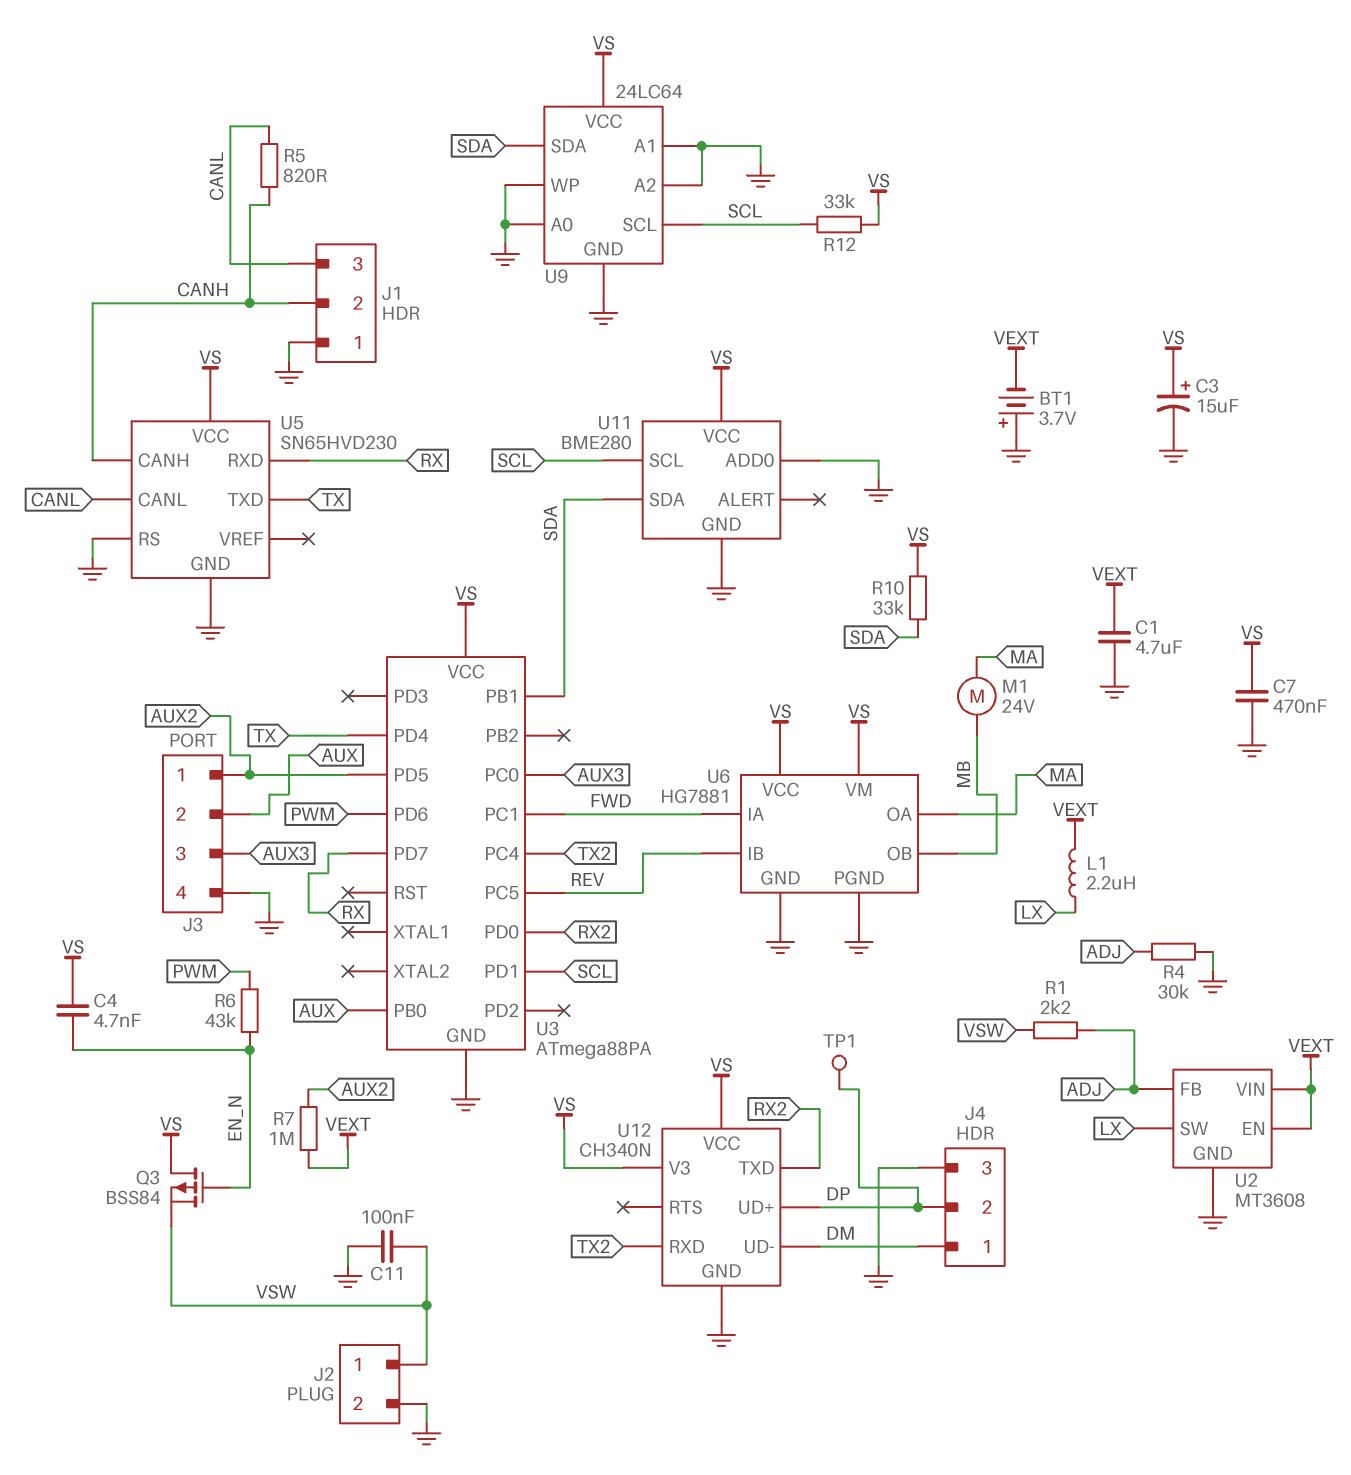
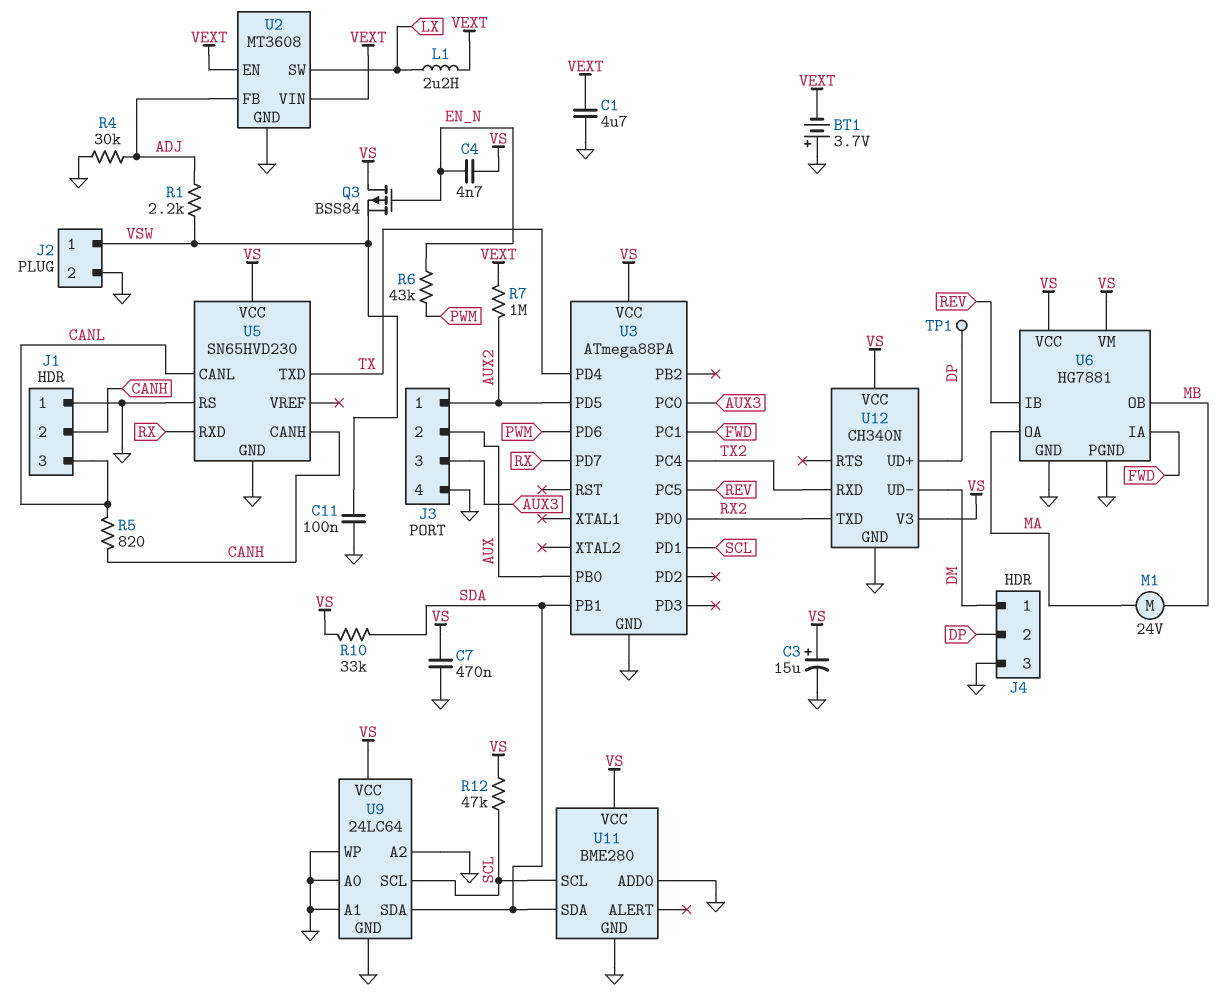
R12: 33k (SCL, VS) -> 47k (SCL, VS)

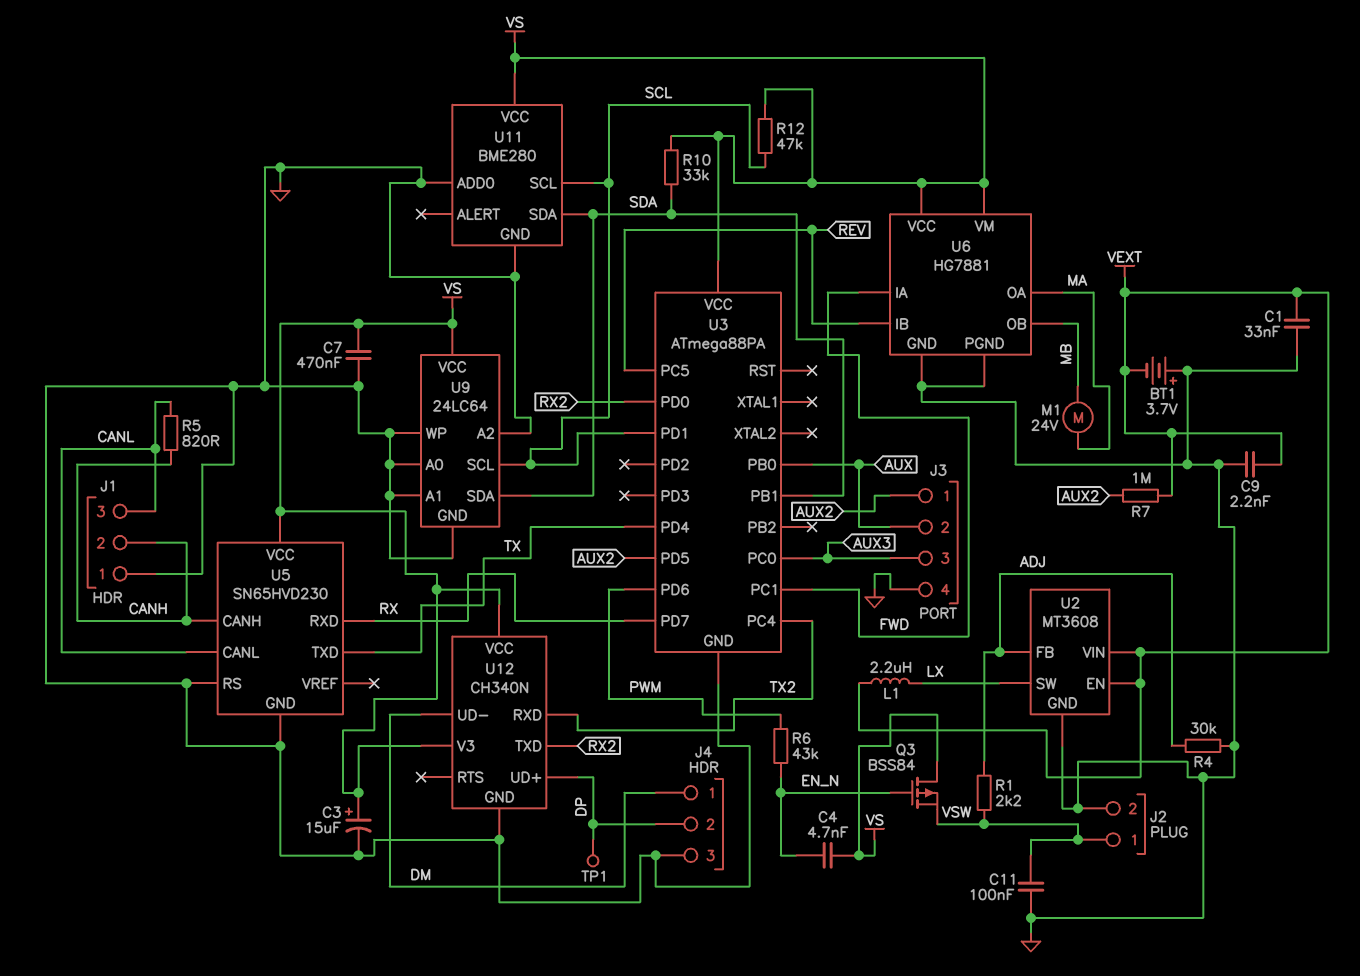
C1: 4.7uF (GND, VEXT) -> 33nF (GND, VEXT)
C9: none -> 2.2nF (GND, VEXT)

